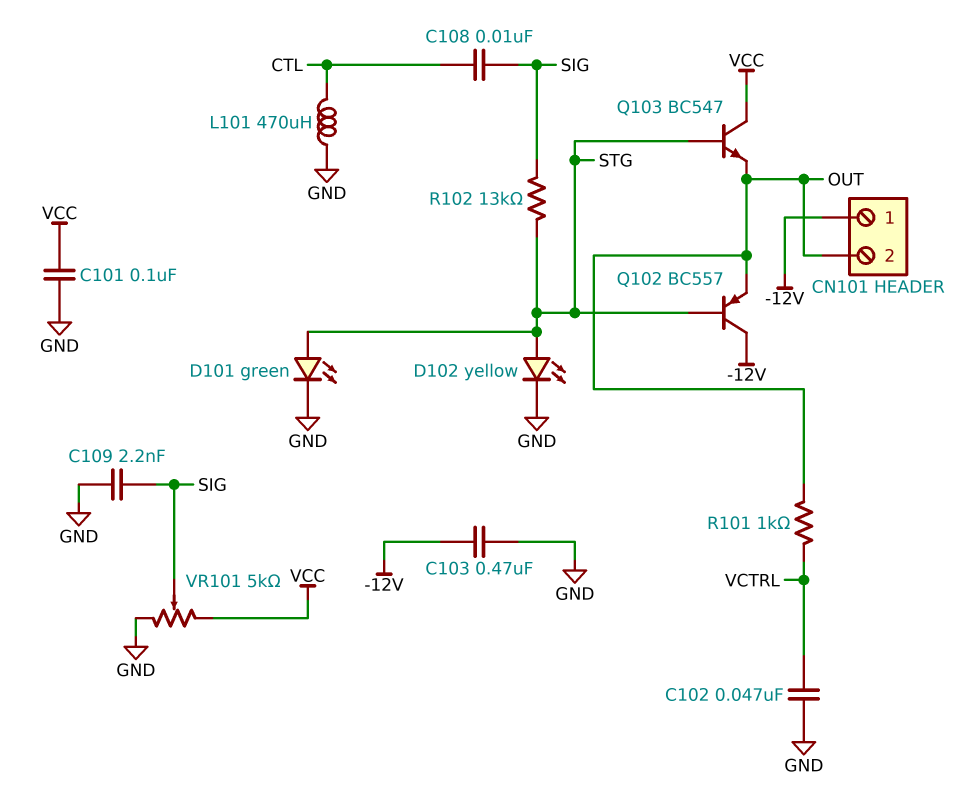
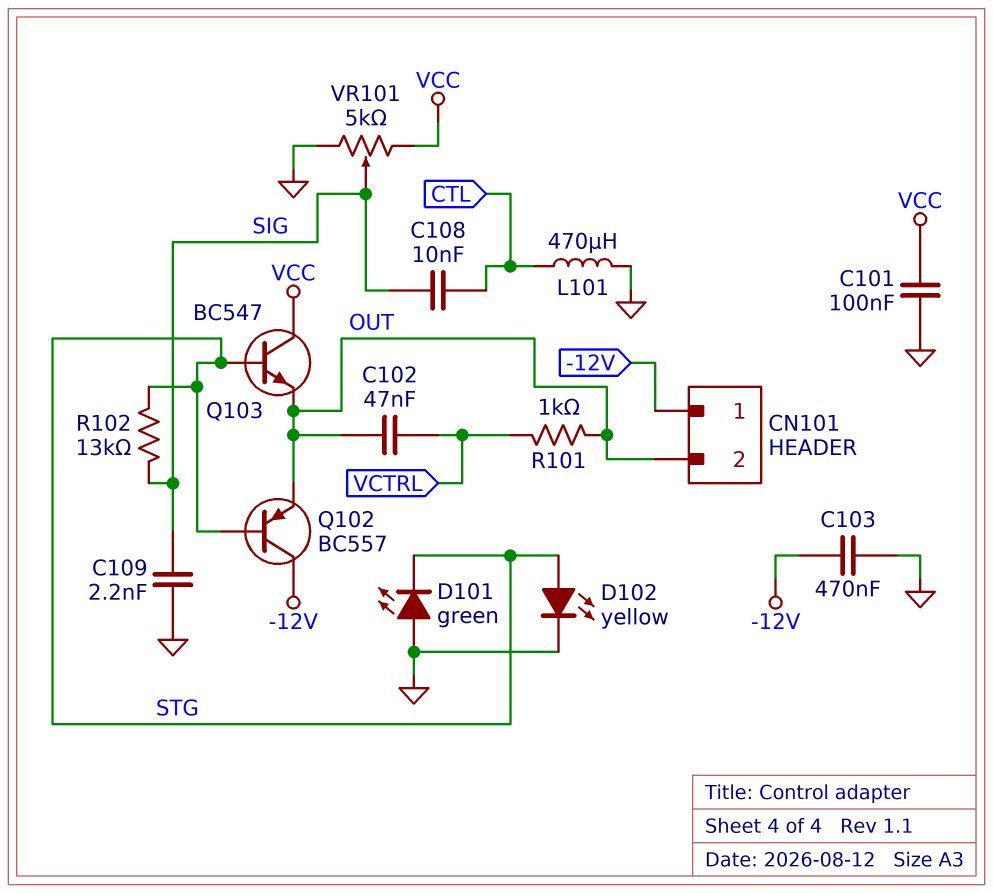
C102: 47nF (GND, VCTRL) -> 47nF (OUT, VCTRL)
D101: LED green (A STG, K GND) -> LED green (A GND, K STG)

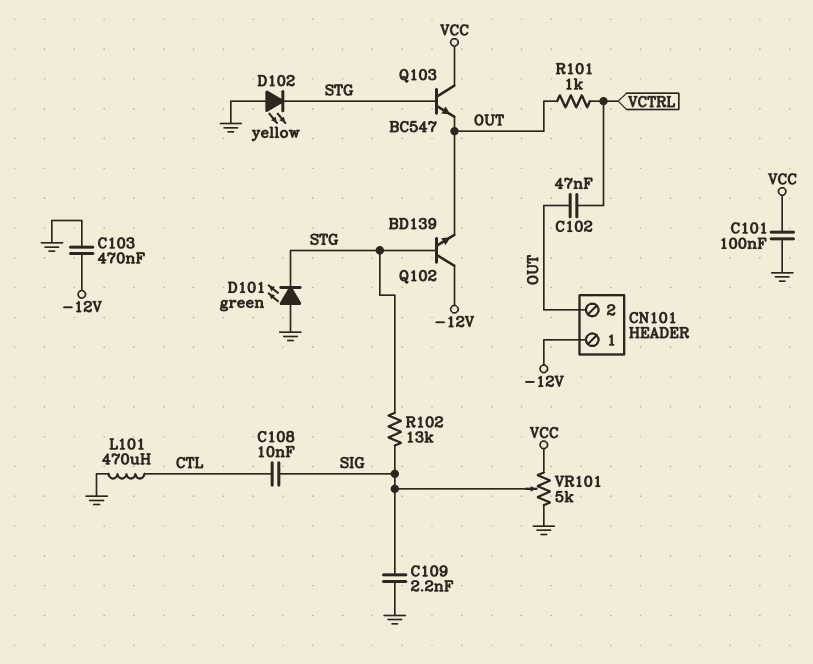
D102: LED yellow (A STG, K GND) -> LED yellow (A GND, K STG)
Q102: PNP BC557 (B STG, C -12V, E OUT) -> NPN BD139 (B STG, C -12V, E OUT)

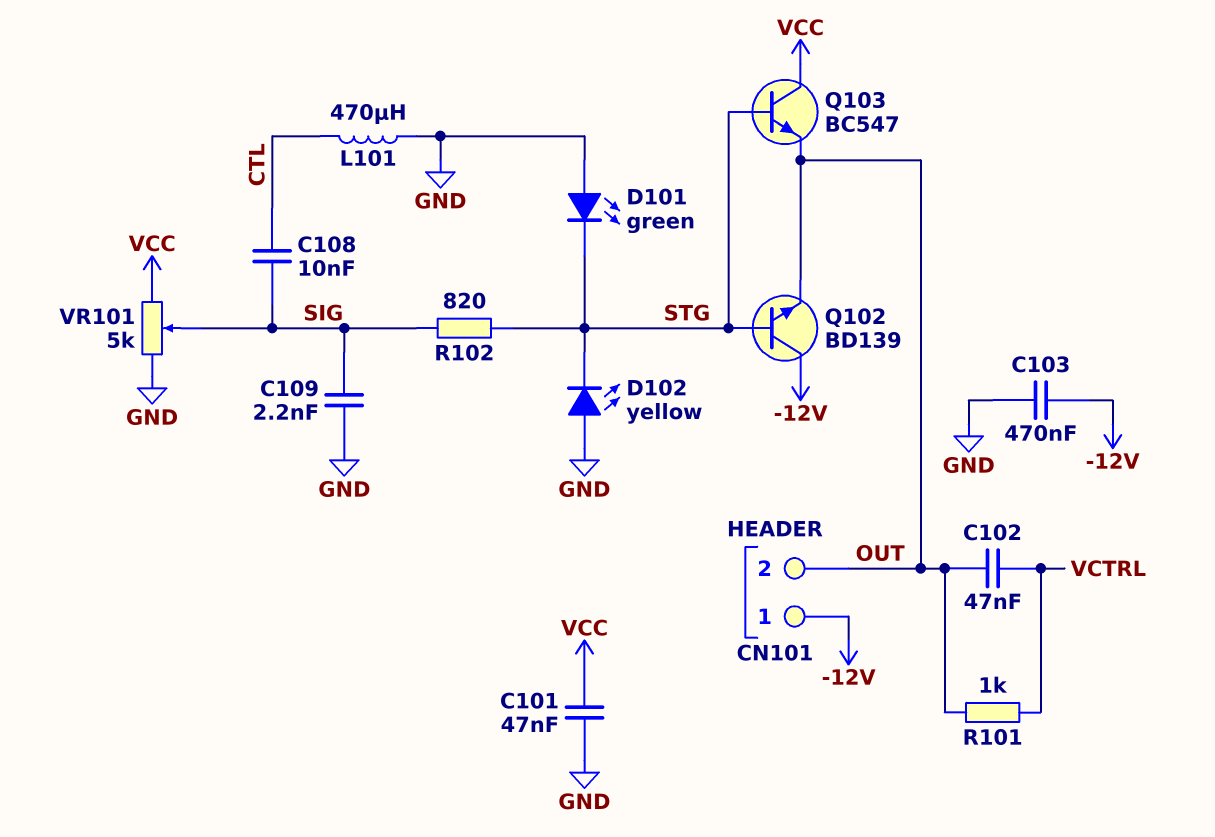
C101: 100nF (GND, VCC) -> 47nF (GND, VCC)
R102: 13k (SIG, STG) -> 820 (SIG, STG)

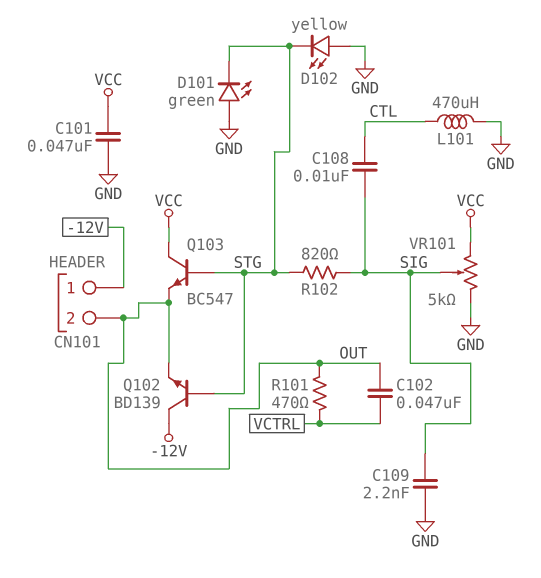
C103: 470nF (-12V, GND) -> none
R101: 1k (OUT, VCTRL) -> 470 (OUT, VCTRL)

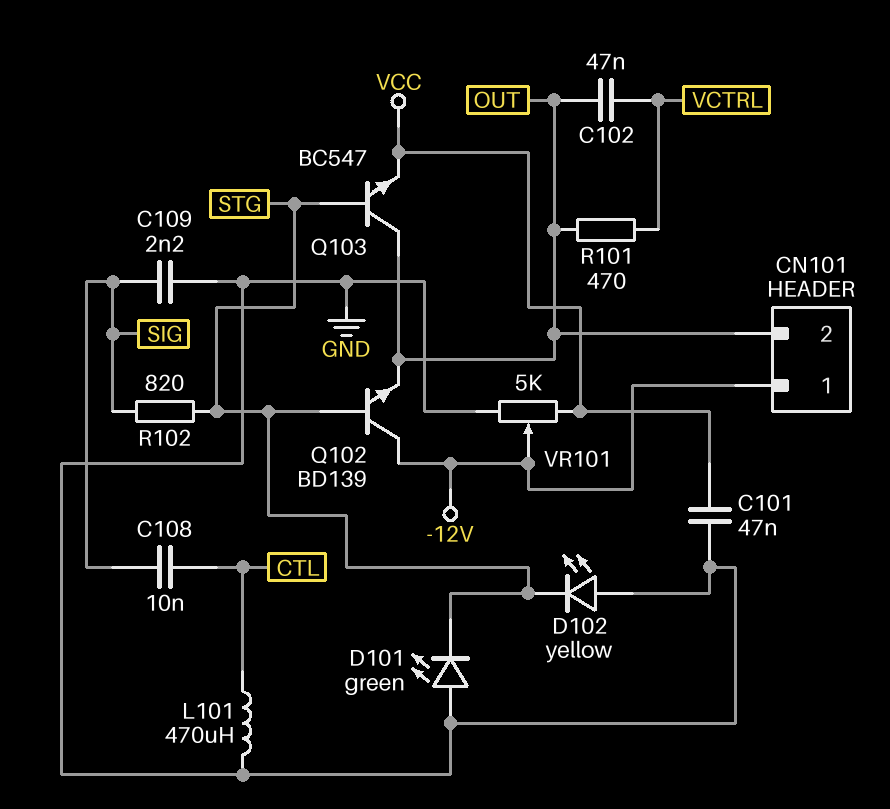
Q103: NPN BC547 (B STG, C VCC, E OUT) -> NPN BC547 (B STG, C OUT, E VCC)
VR101: 5k (GND, VCC, wiper SIG) -> 5k (GND, VCC, wiper -12V)

